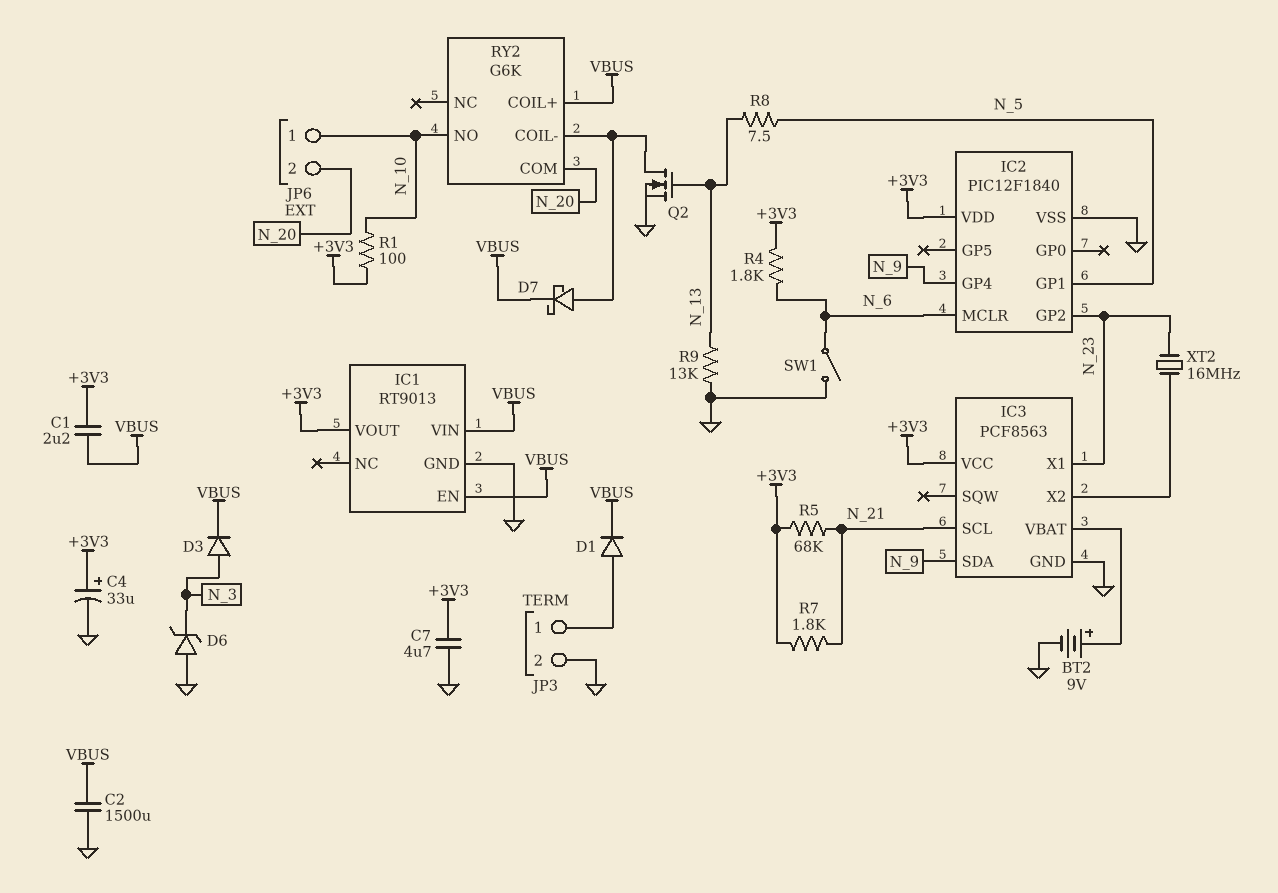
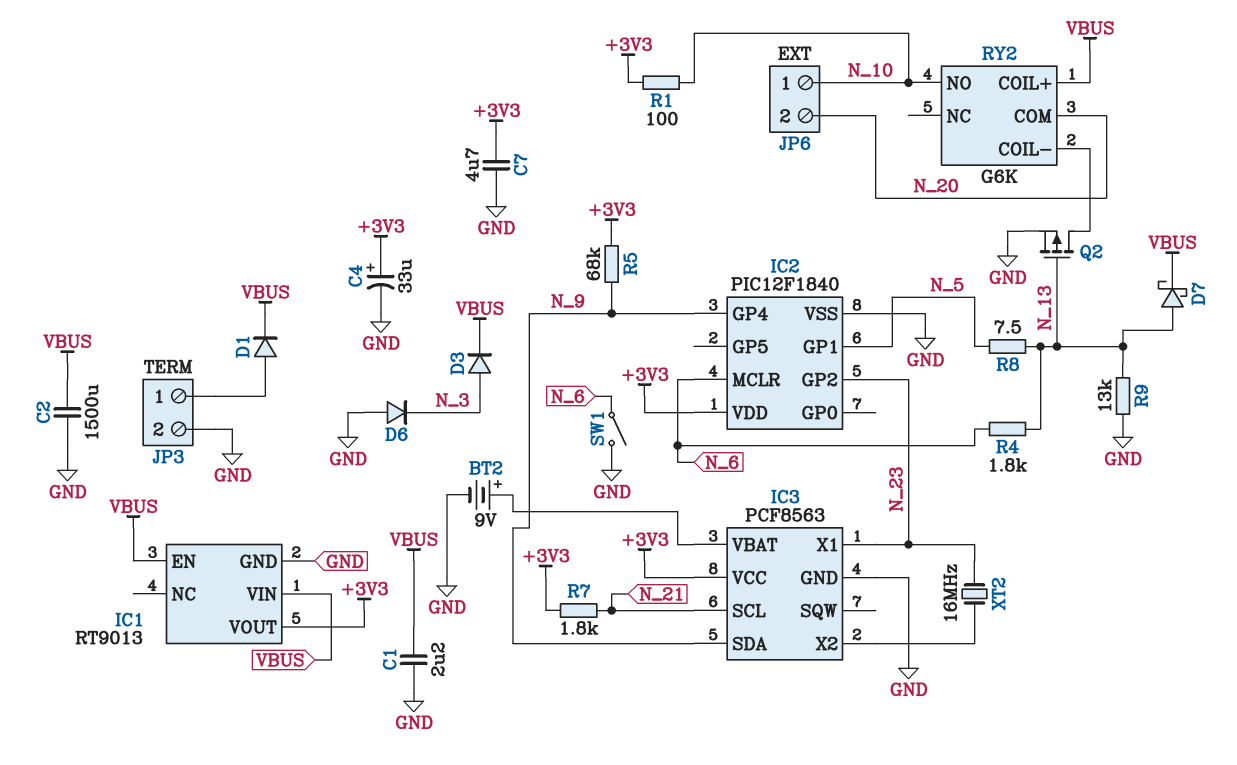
C1: 2.2uF (+3V3, VBUS) -> 2.2uF (GND, VBUS)
D6: zener (A GND, K N_3) -> diode (A GND, K N_3)
D7: schottky (A RY2/COIL-, K VBUS) -> schottky (A N_13, K VBUS)
Q2: NMOS (G N_13, D RY2/COIL-, S GND) -> PMOS (G N_13, D RY2/COIL-, S GND)
R4: 1.8k (+3V3, N_6) -> 1.8k (N_6, N_13)
R5: 68k (+3V3, N_21) -> 68k (+3V3, N_9)

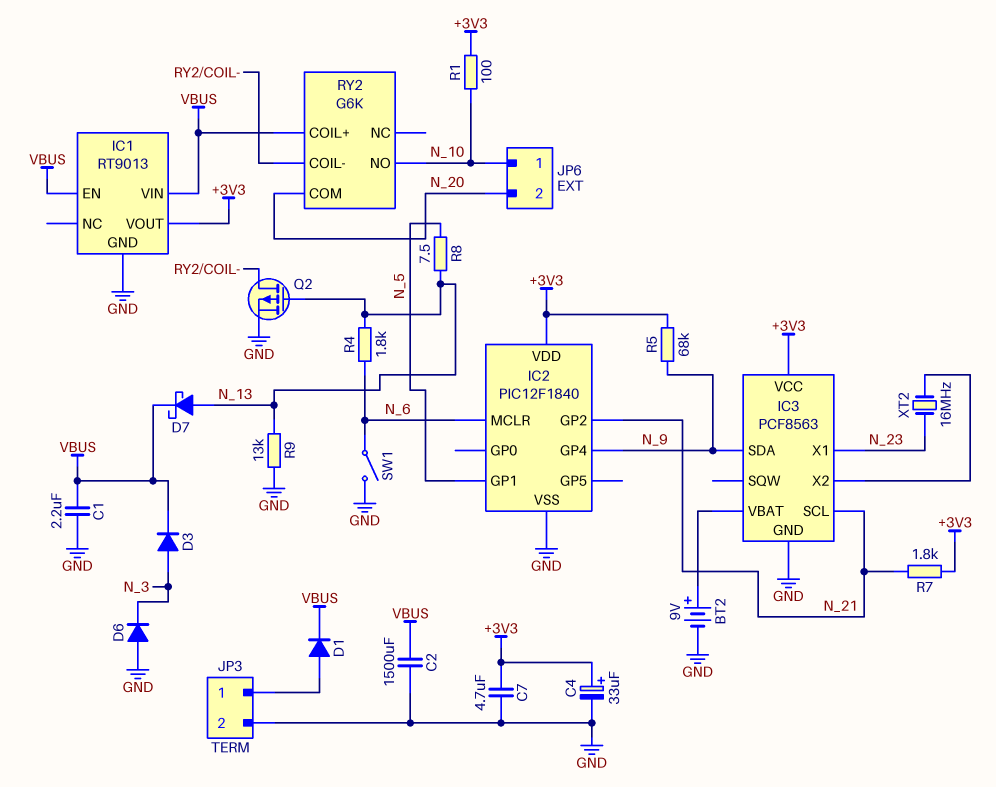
IC2 pin GP2: N_23 -> N_21

